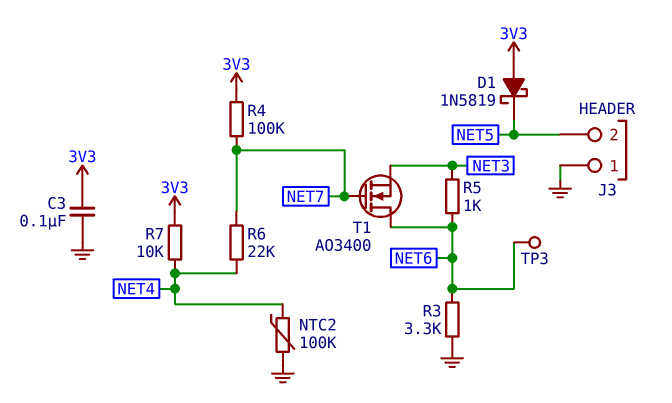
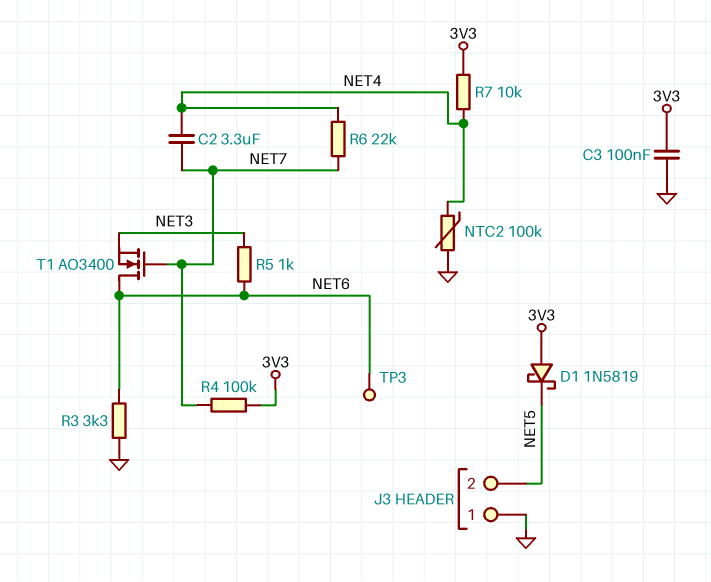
C2: none -> 3.3uF (NET4, NET7)

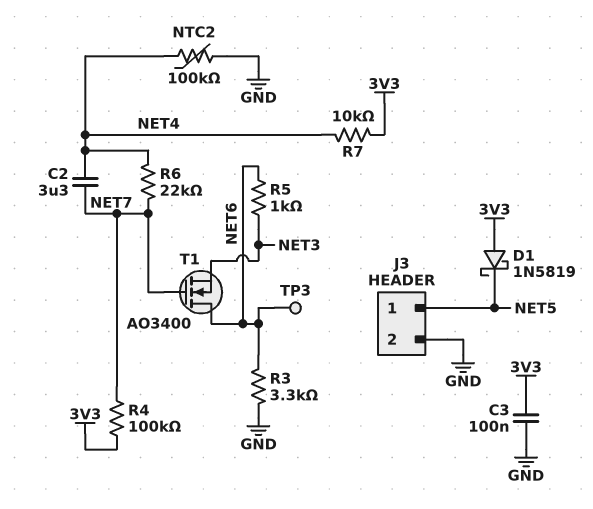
J3 pin 1: GND -> NET5
J3 pin 2: NET5 -> GND

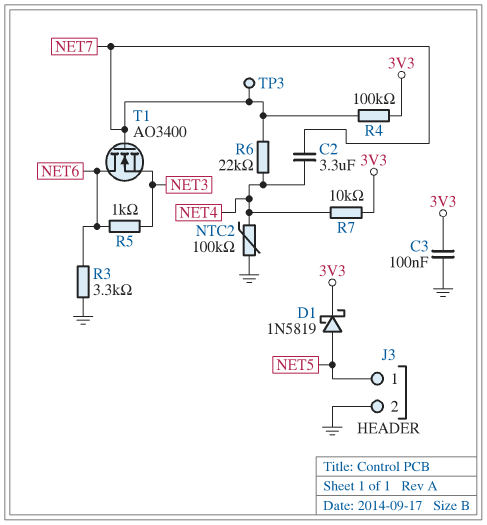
D1: schottky 1N5819 (A 3V3, K NET5) -> schottky 1N5819 (A NET5, K 3V3)
TP3: test point (NET6) -> test point (NET7)

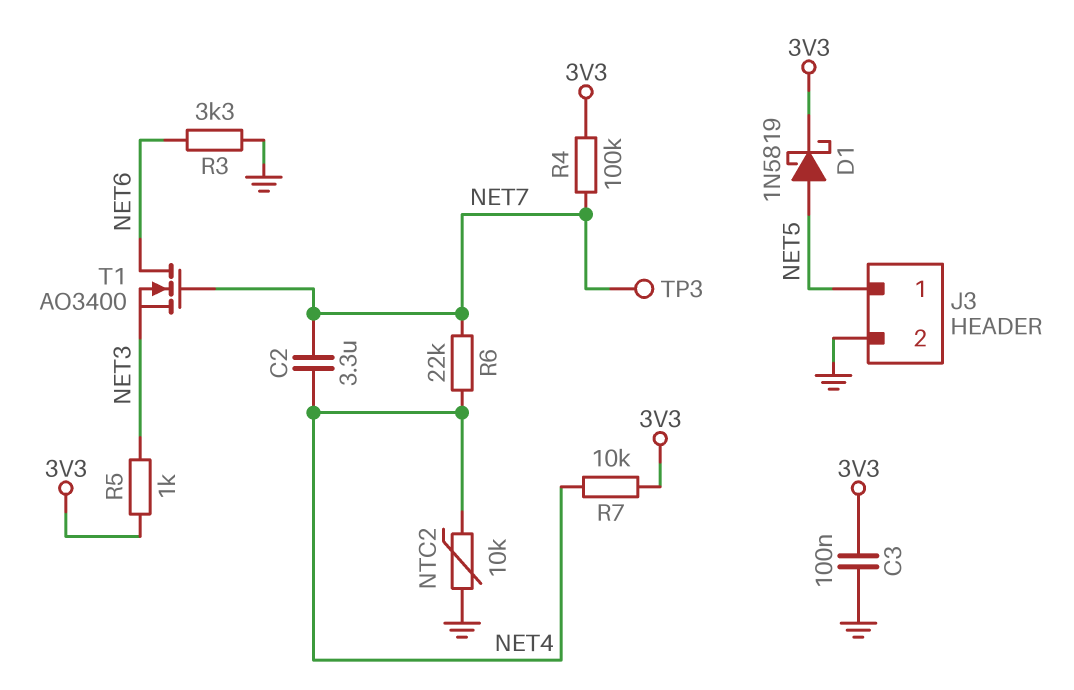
NTC2: 100k (GND, NET4) -> 10k (GND, NET4)
R5: 1k (NET3, NET6) -> 1k (3V3, NET3)

